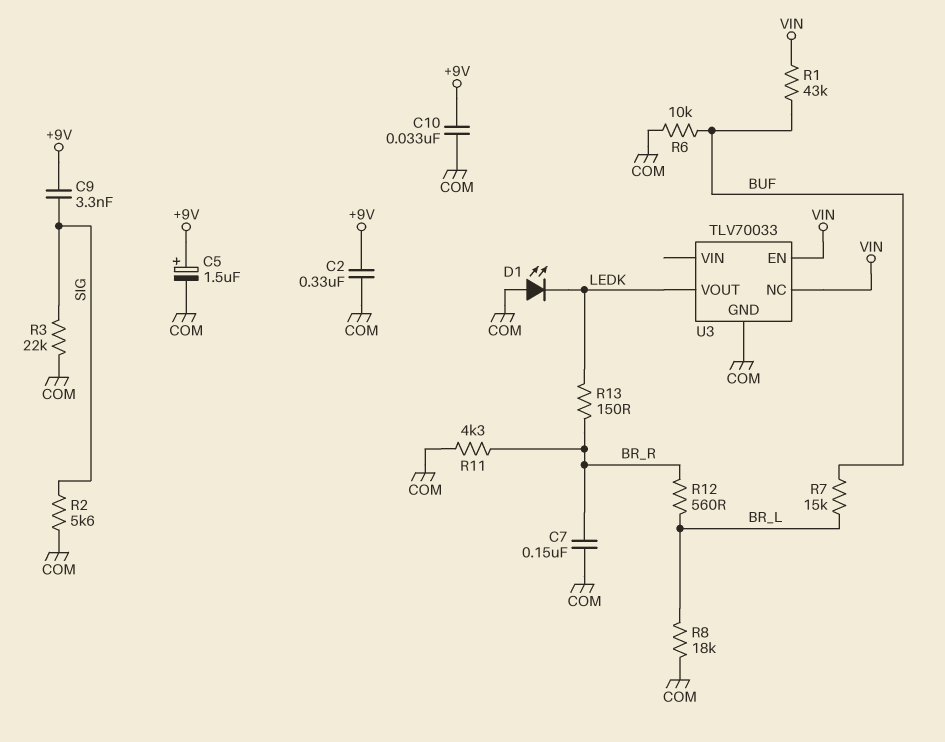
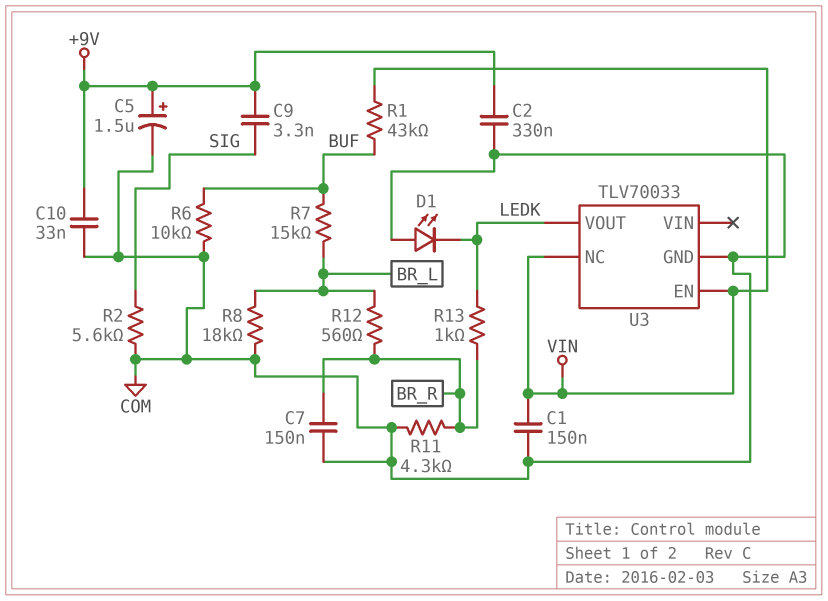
C1: none -> 150nF (COM, VIN)
R3: 22k (COM, SIG) -> none
R13: 150 (BR_R, LEDK) -> 1k (BR_R, LEDK)

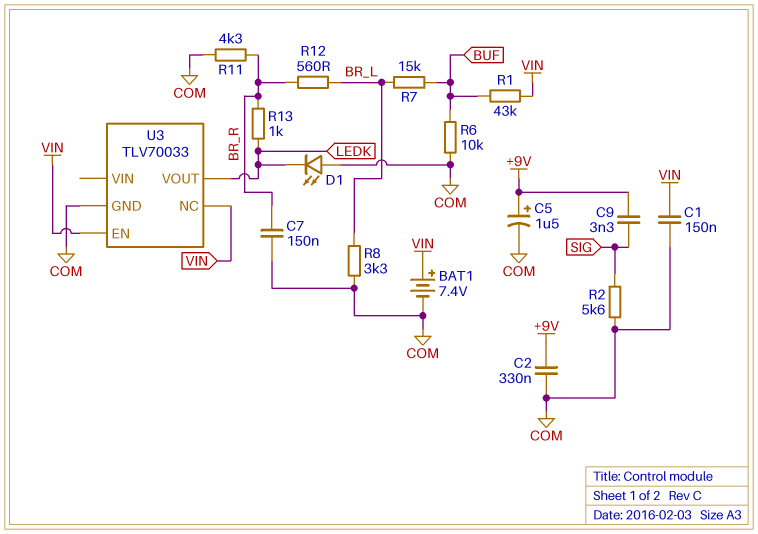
BAT1: none -> 7.4V (plus VIN, minus COM)
C10: 33nF (+9V, COM) -> none
R8: 18k (BR_L, COM) -> 3.3k (BR_L, COM)

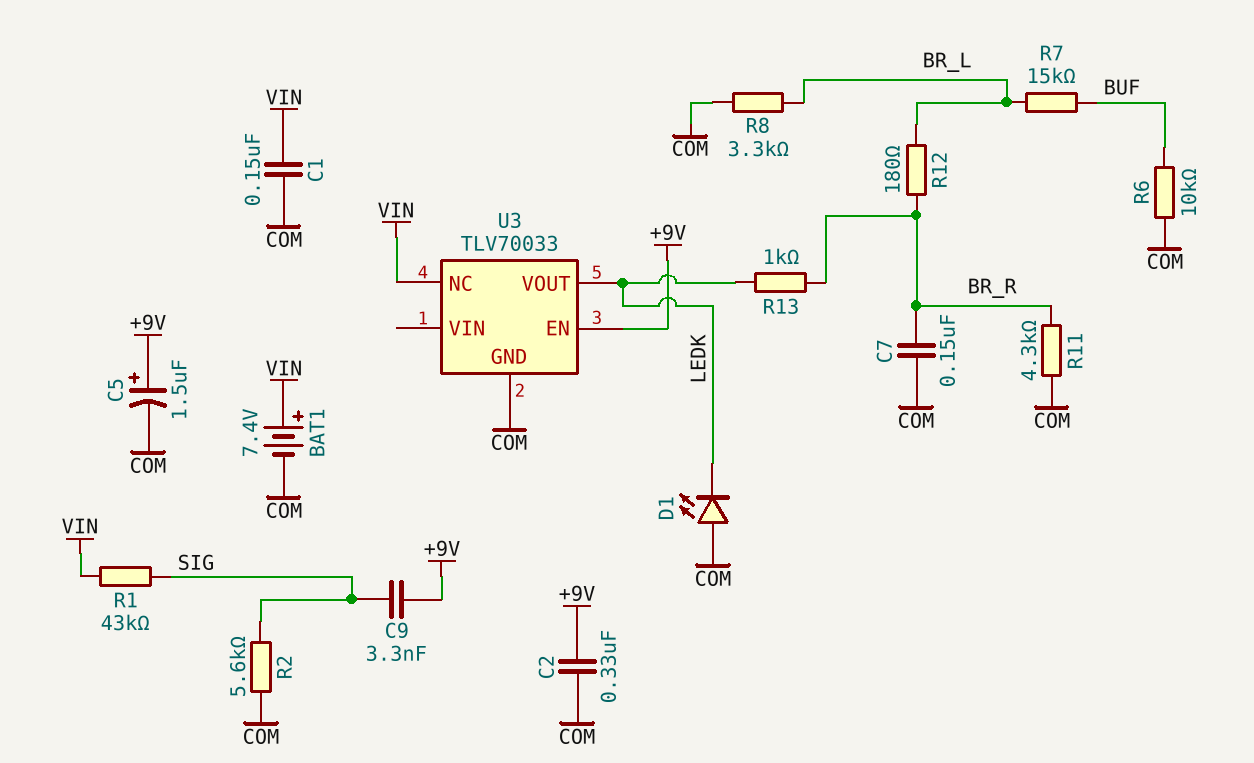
R1: 43k (BUF, VIN) -> 43k (SIG, VIN)
R12: 560 (BR_L, BR_R) -> 180 (BR_L, BR_R)
U3 pin EN: VIN -> +9V

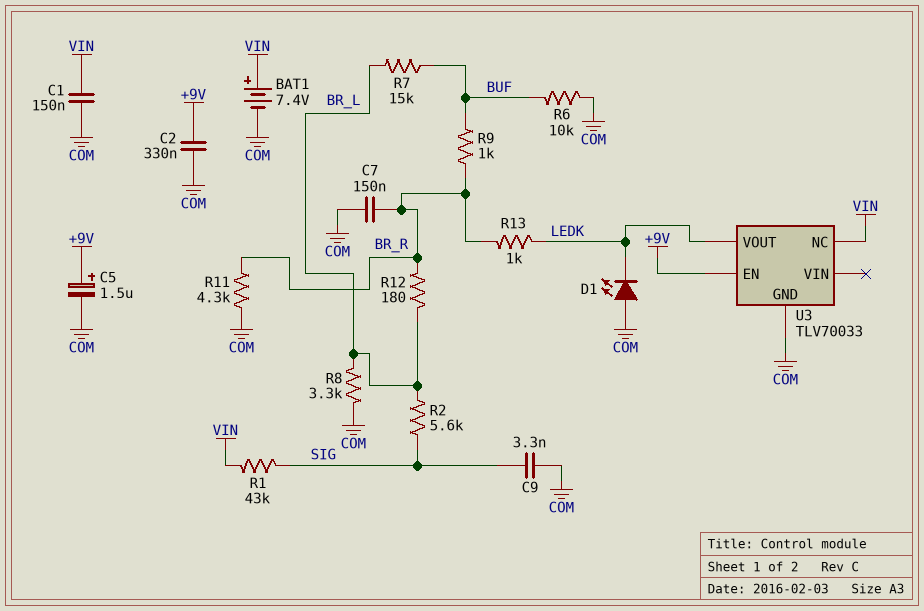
C9: 3.3nF (+9V, SIG) -> 3.3nF (COM, SIG)
R2: 5.6k (COM, SIG) -> 5.6k (BR_L, SIG)
R9: none -> 1k (BR_R, BUF)

